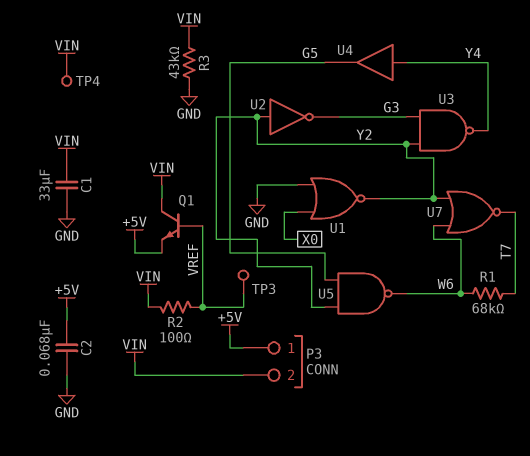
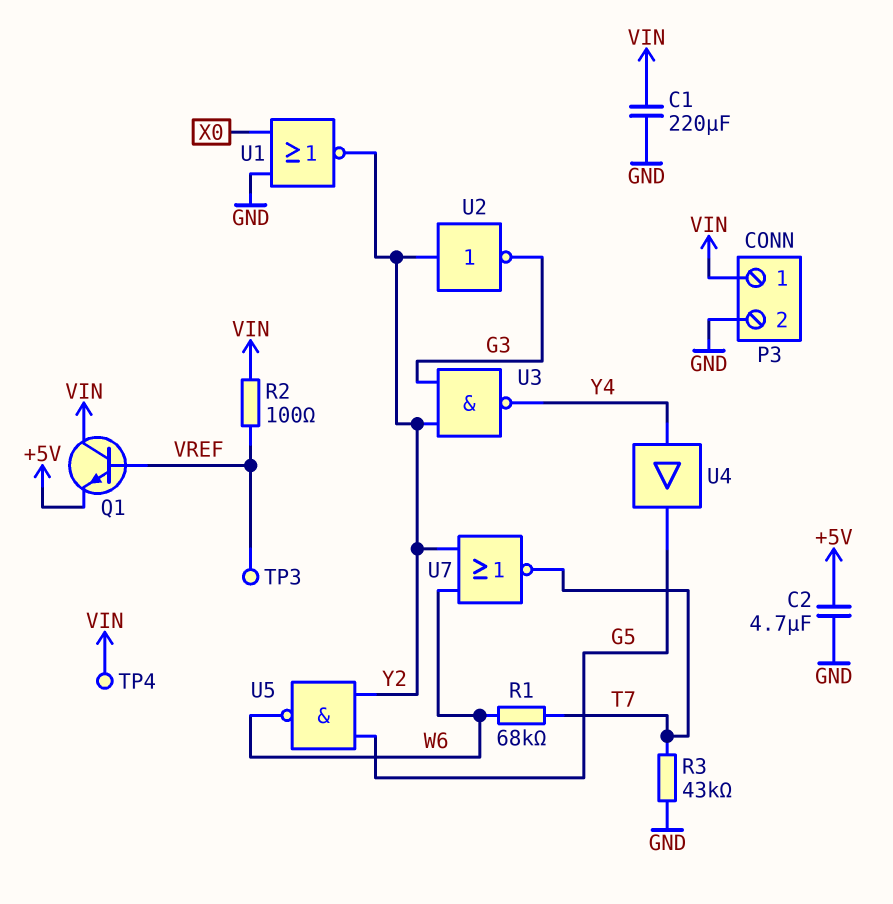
C1: 33uF (GND, VIN) -> 220uF (GND, VIN)
C2: 68nF (+5V, GND) -> 4.7uF (+5V, GND)
P3 pin 1: +5V -> VIN
P3 pin 2: VIN -> GND
R3: 43k (GND, VIN) -> 43k (GND, T7)

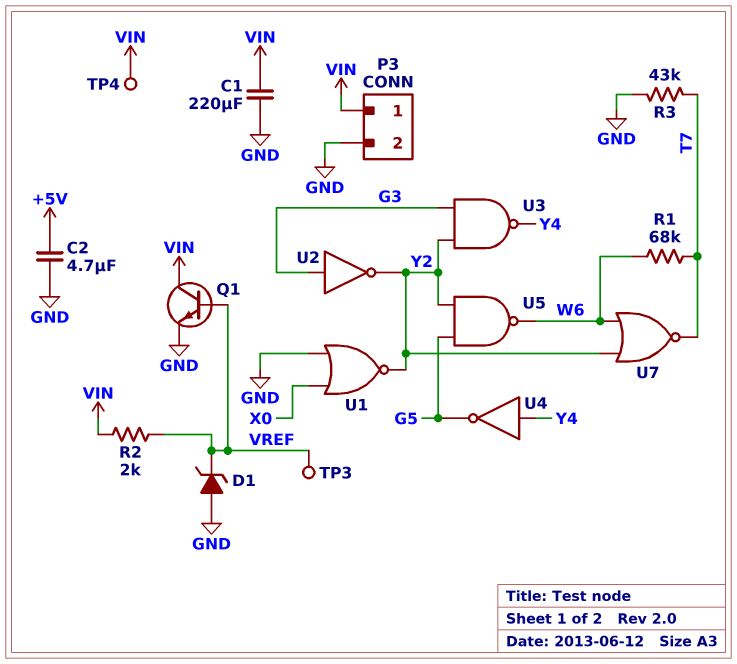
D1: none -> zener (A GND, K VREF)
Q1: NPN (B VREF, C VIN, E +5V) -> NPN (B VREF, C VIN, E GND)
R2: 100 (VIN, VREF) -> 2k (VIN, VREF)
U2: NOT (in Y2, out G3) -> NOT (in G3, out Y2)
U4: buffer (in Y4, out G5) -> NOT (in Y4, out G5)

